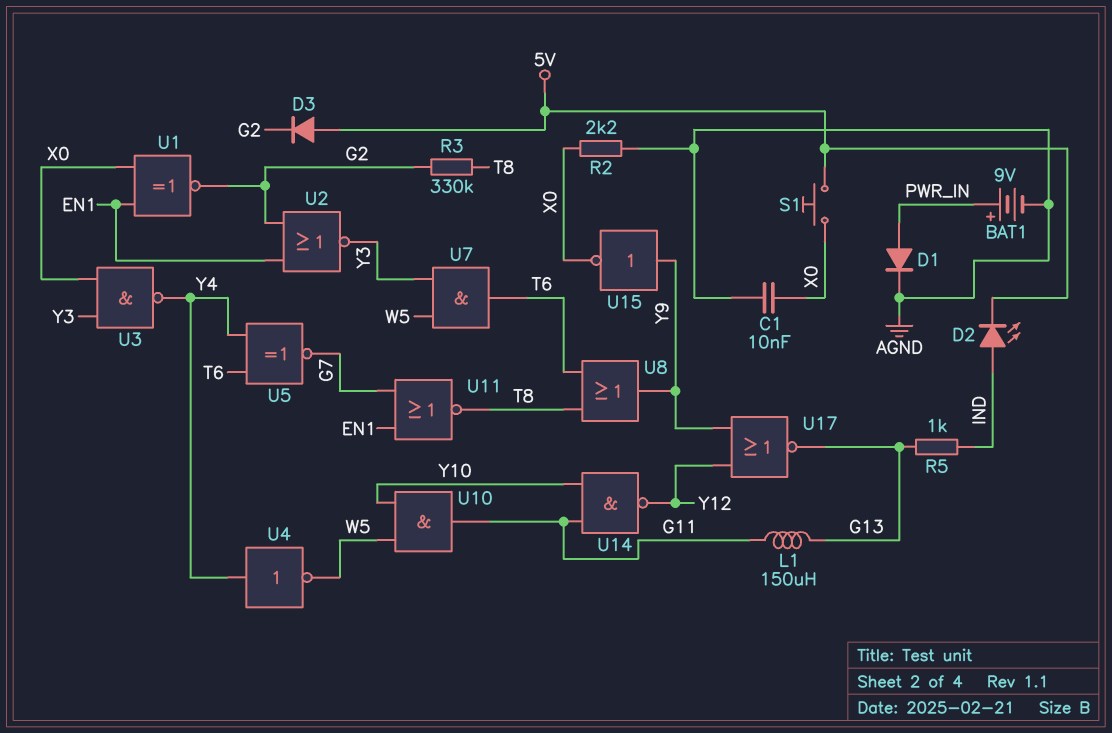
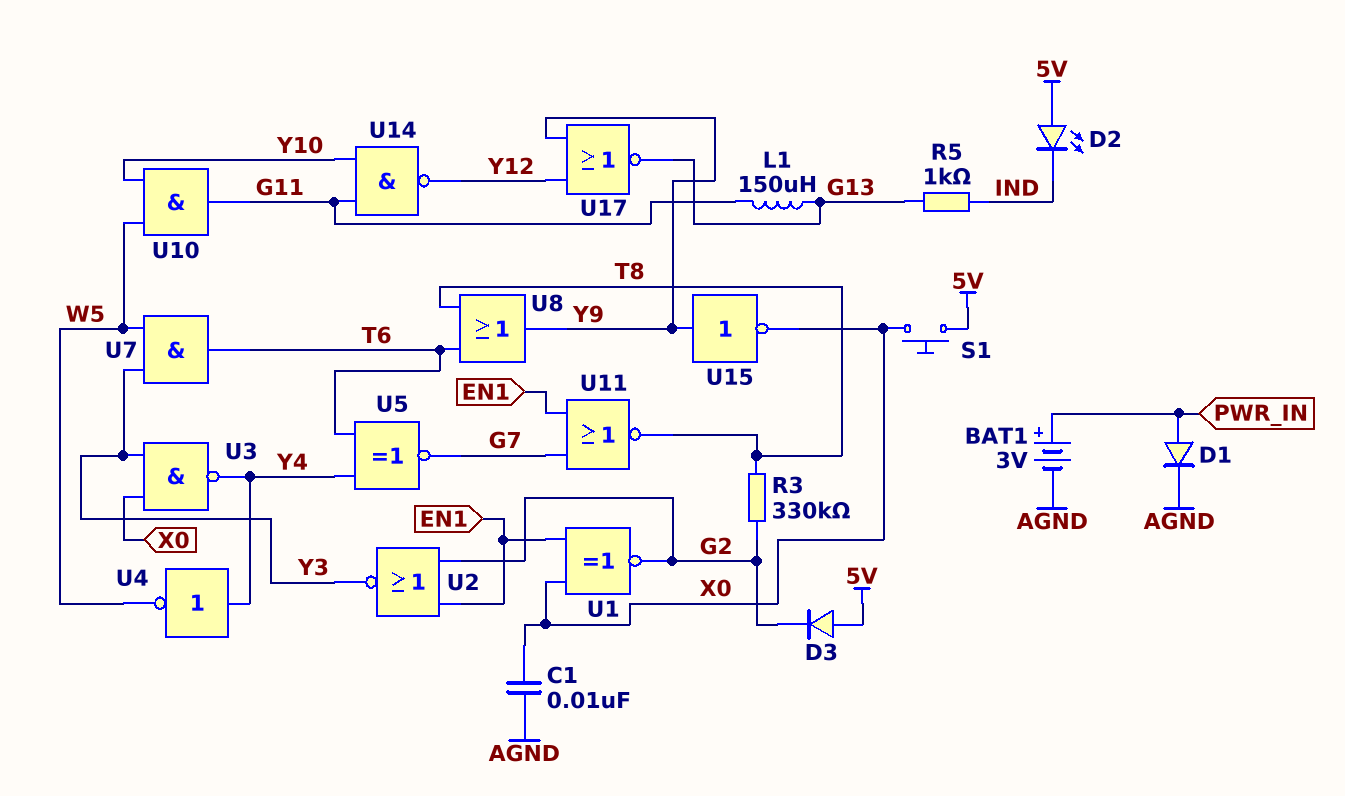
BAT1: 9V (plus PWR_IN, minus AGND) -> 3V (plus PWR_IN, minus AGND)
D2: LED (A IND, K 5V) -> LED (A 5V, K IND)
R2: 2.2k (AGND, X0) -> none

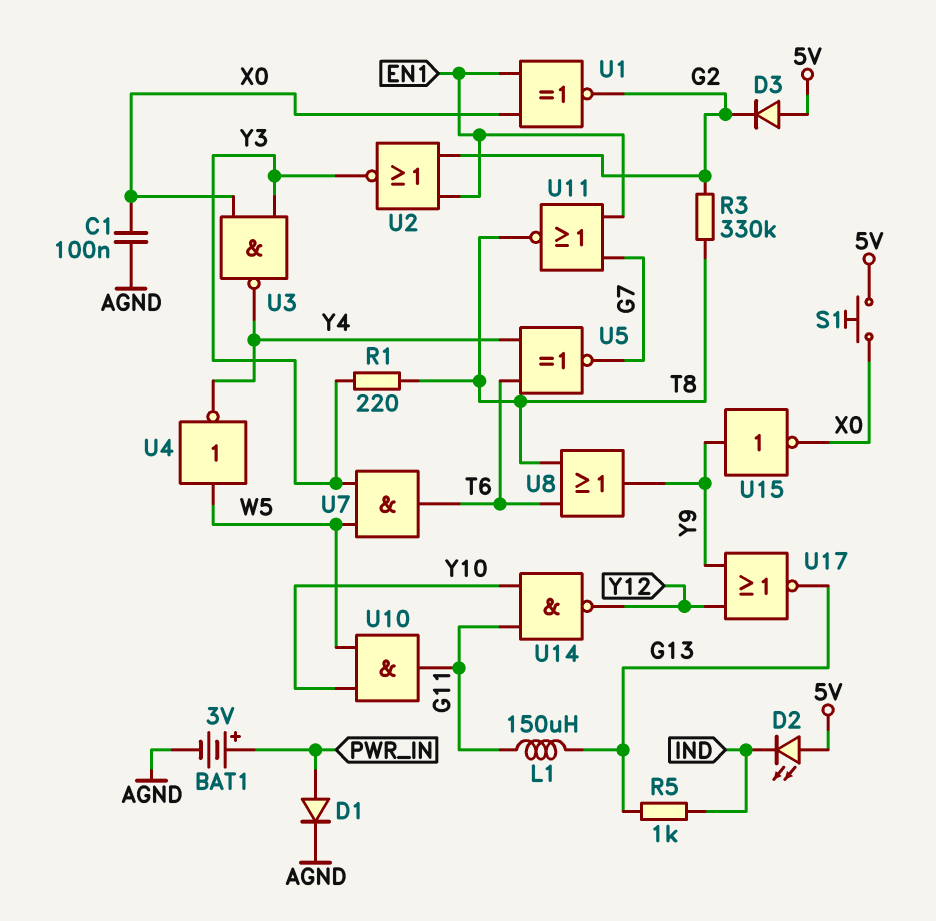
C1: 10nF (AGND, X0) -> 100nF (AGND, X0)
R1: none -> 220 (T8, Y3)
U4: NOT (in Y4, out W5) -> NOT (in W5, out Y4)

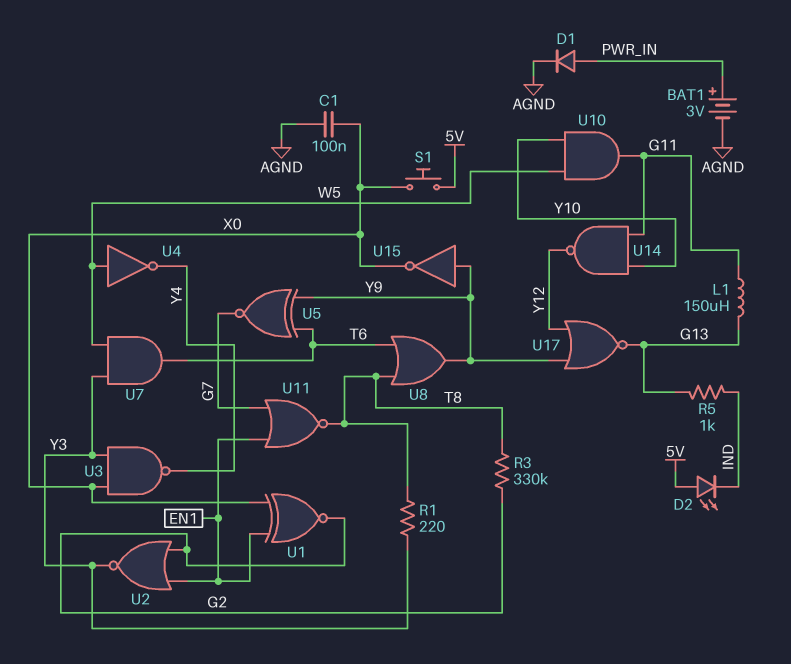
D3: diode (A 5V, K G2) -> none
U5: XNOR (in T6, in Y4, out G7) -> XNOR (in T6, in Y9, out G7)

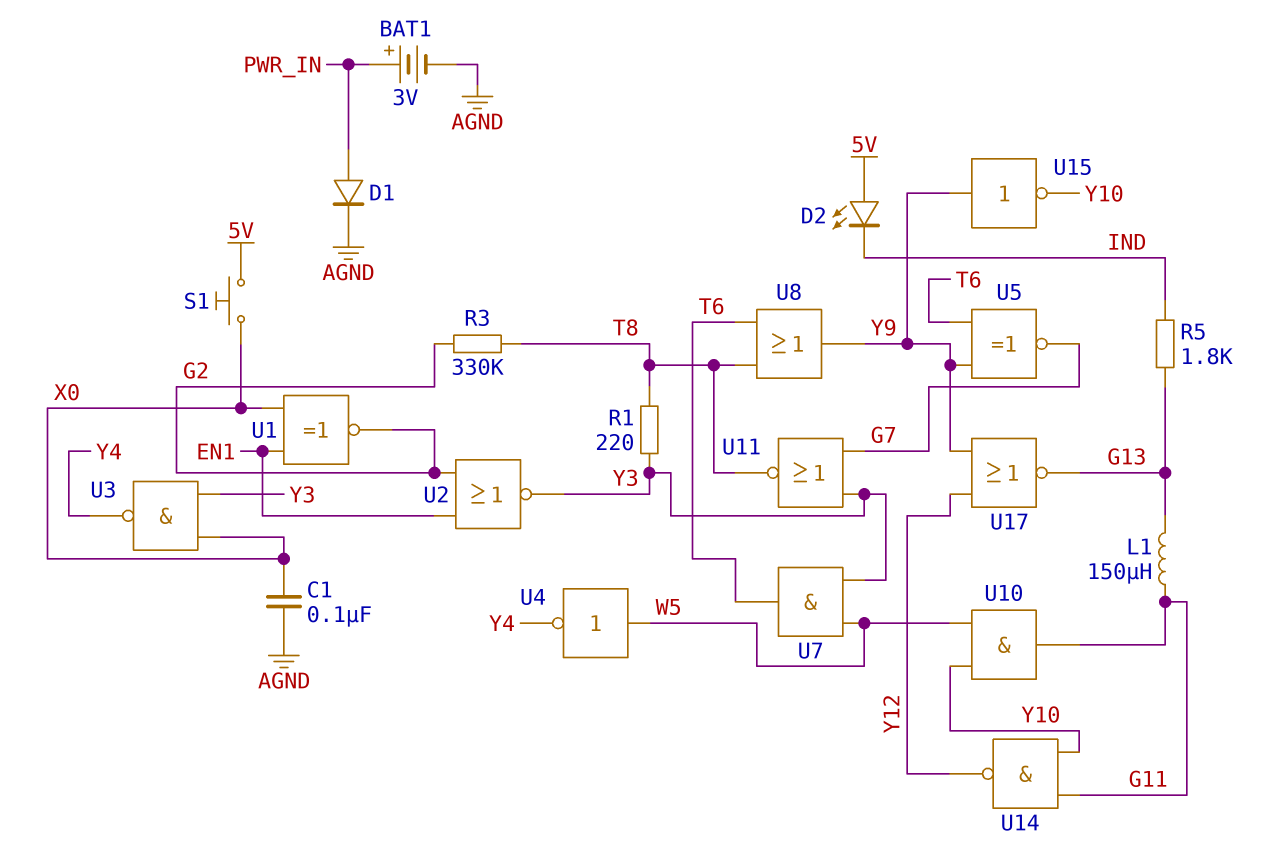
R5: 1k (G13, IND) -> 1.8k (G13, IND)
U11: NOR (in EN1, in G7, out T8) -> NOR (in G7, in Y3, out T8)
U15: NOT (in Y9, out X0) -> NOT (in Y9, out Y10)

